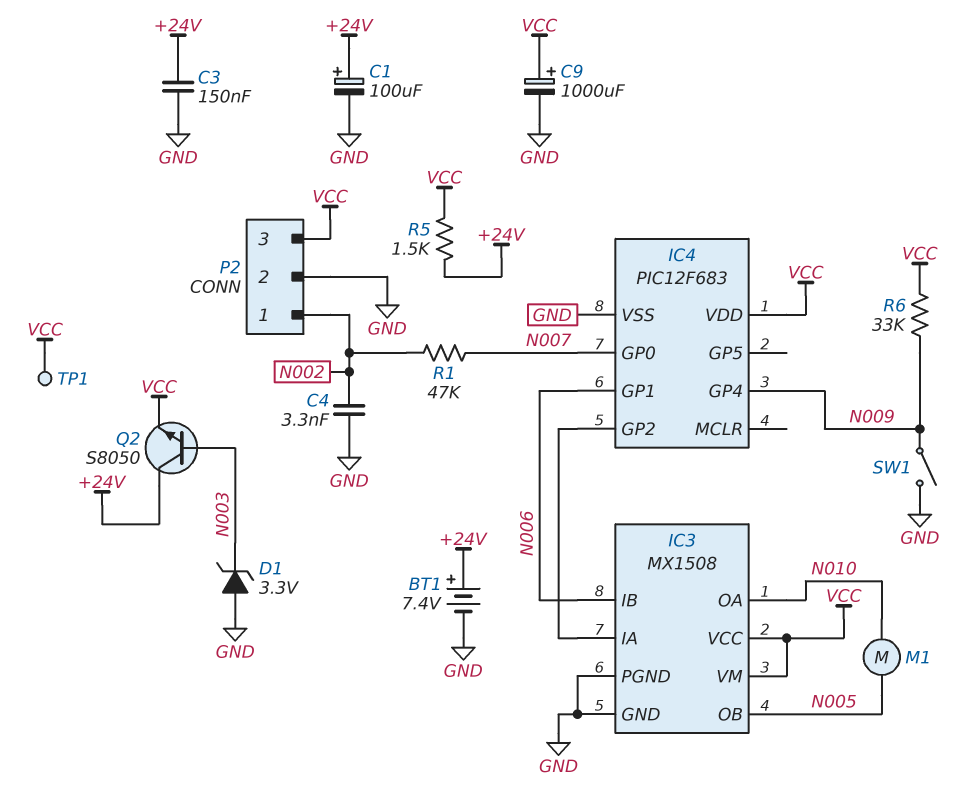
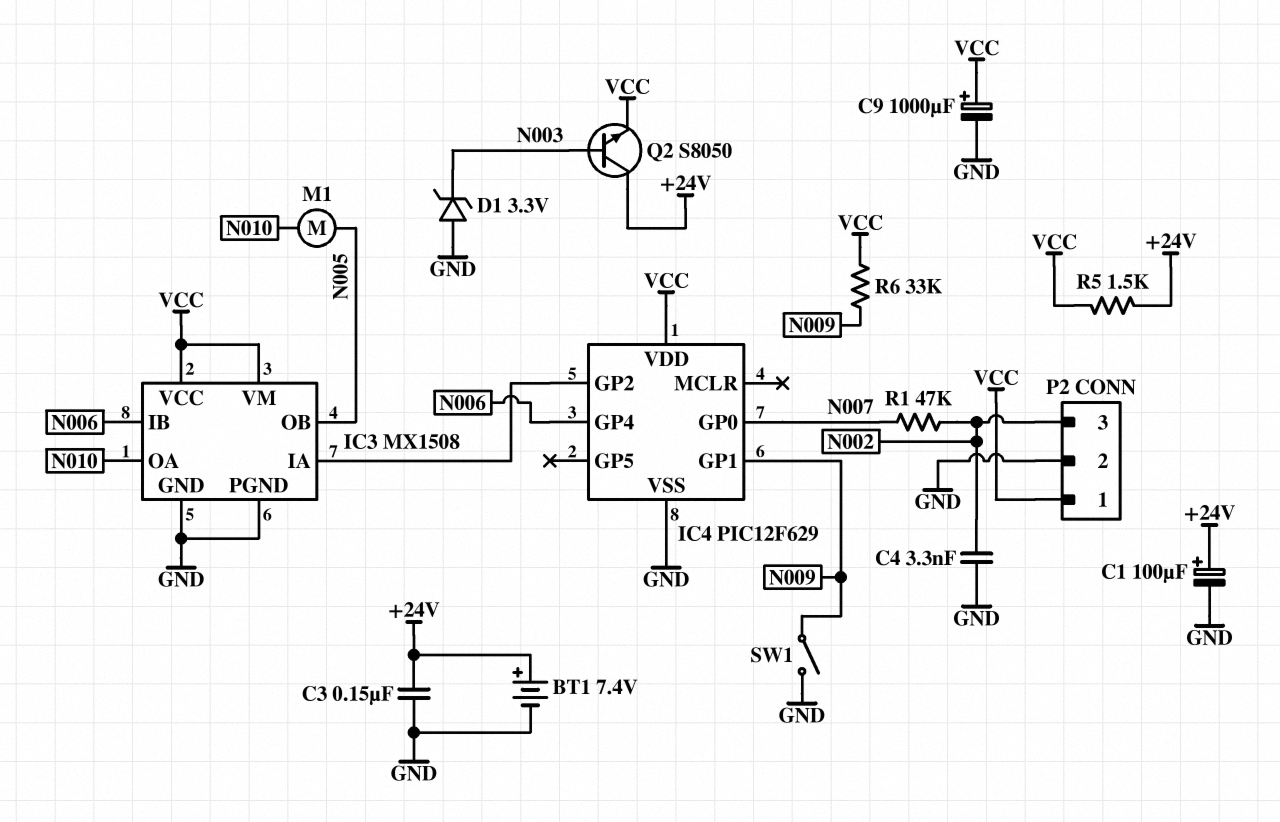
IC4: PIC12F683 -> PIC12F629
IC4 pin GP1: N006 -> N009
IC4 pin GP4: N009 -> N006
P2 pin 1: N002 -> VCC
P2 pin 3: VCC -> N002
TP1: test point (VCC) -> none

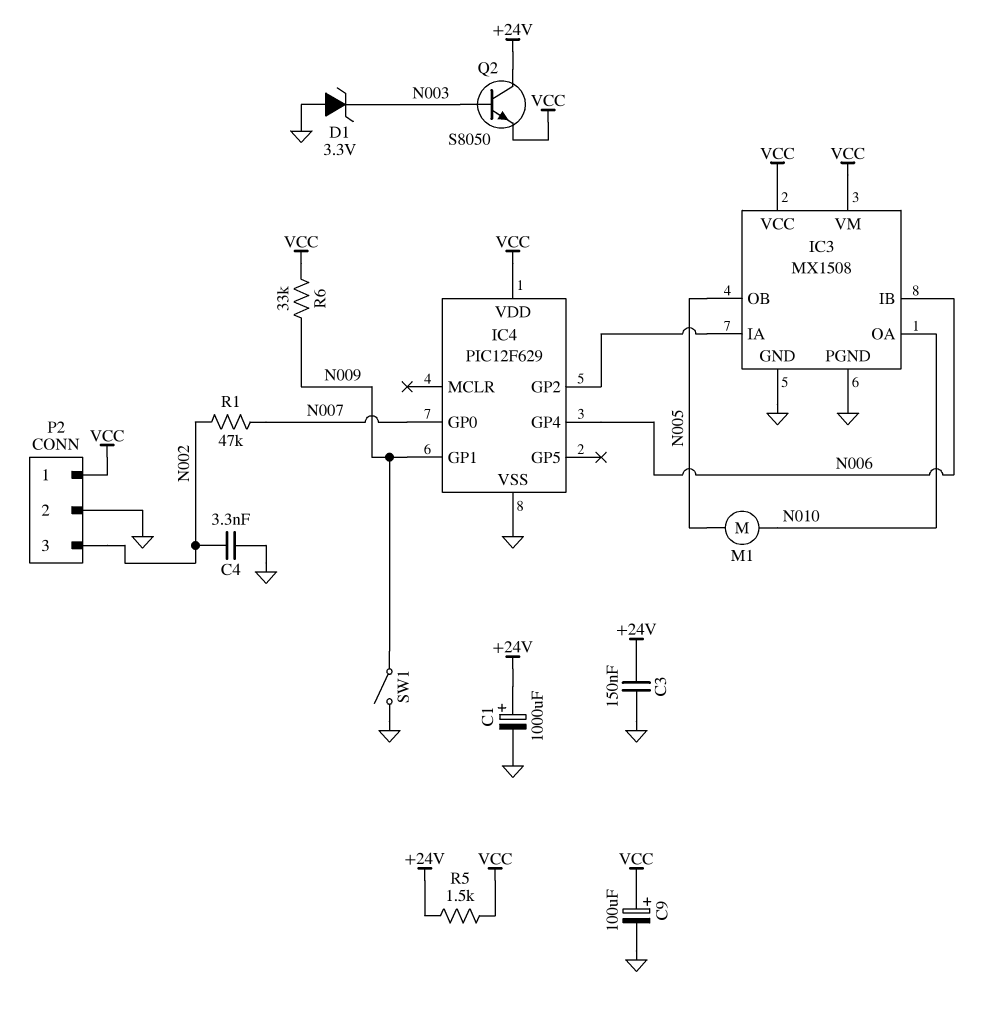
BT1: 7.4V (plus +24V, minus GND) -> none
C1: 100uF (plus +24V, minus GND) -> 1000uF (plus +24V, minus GND)
C9: 1000uF (plus VCC, minus GND) -> 100uF (plus VCC, minus GND)

